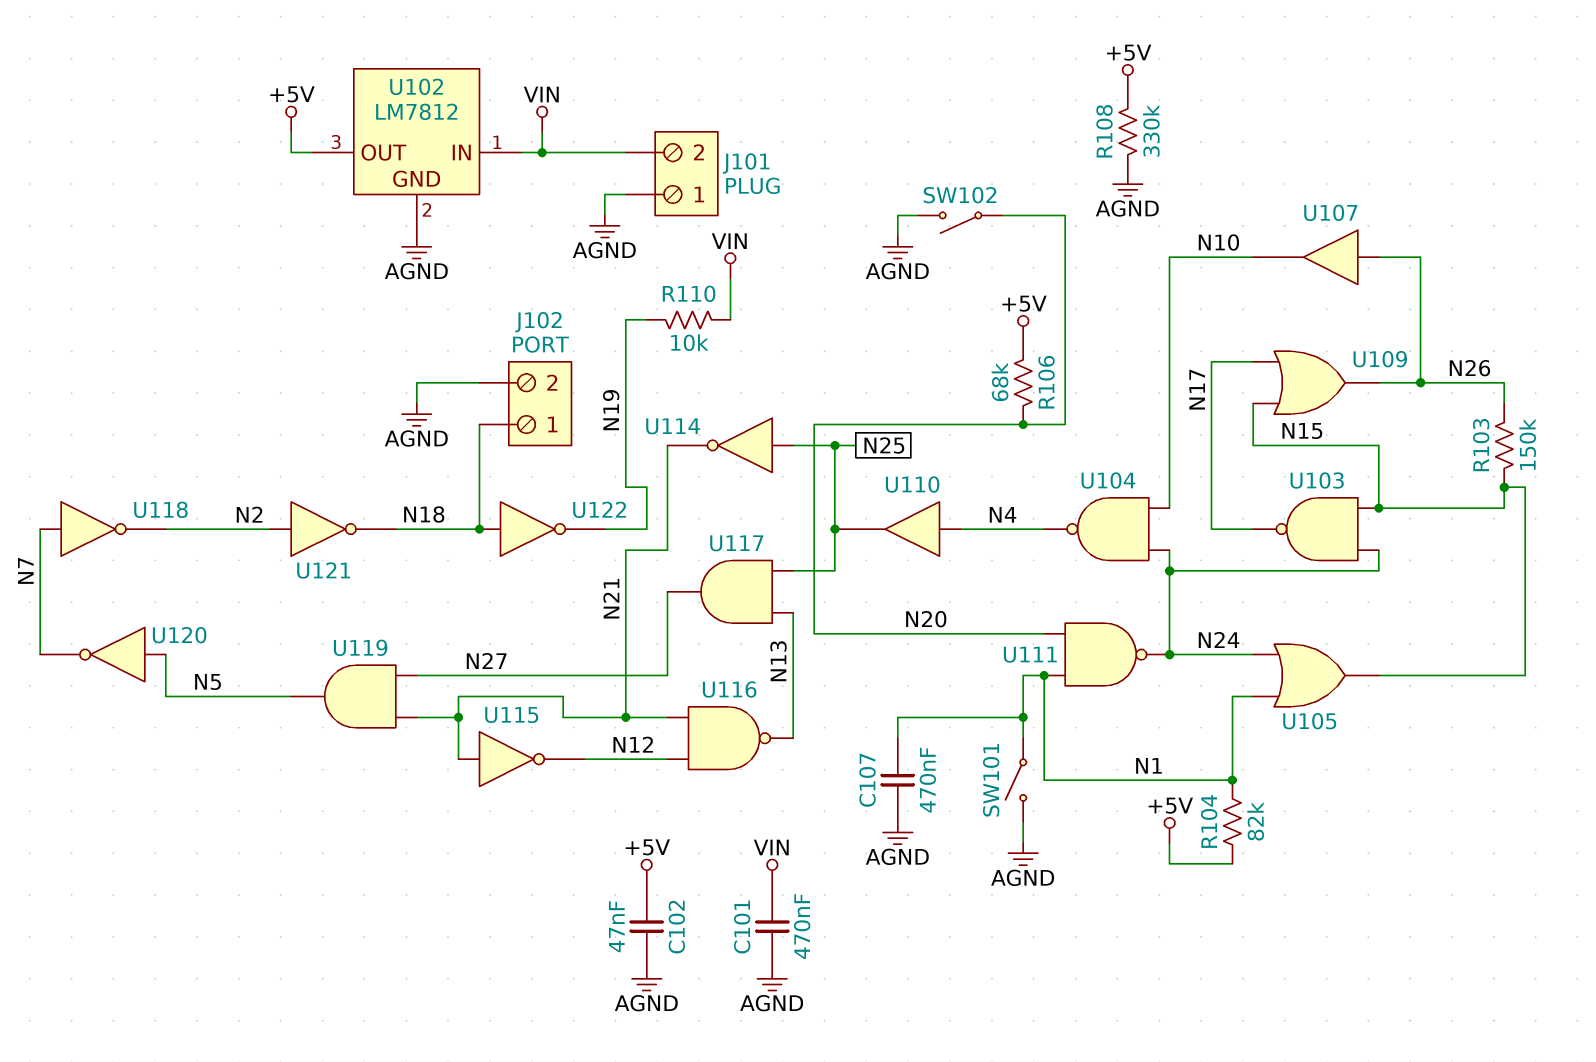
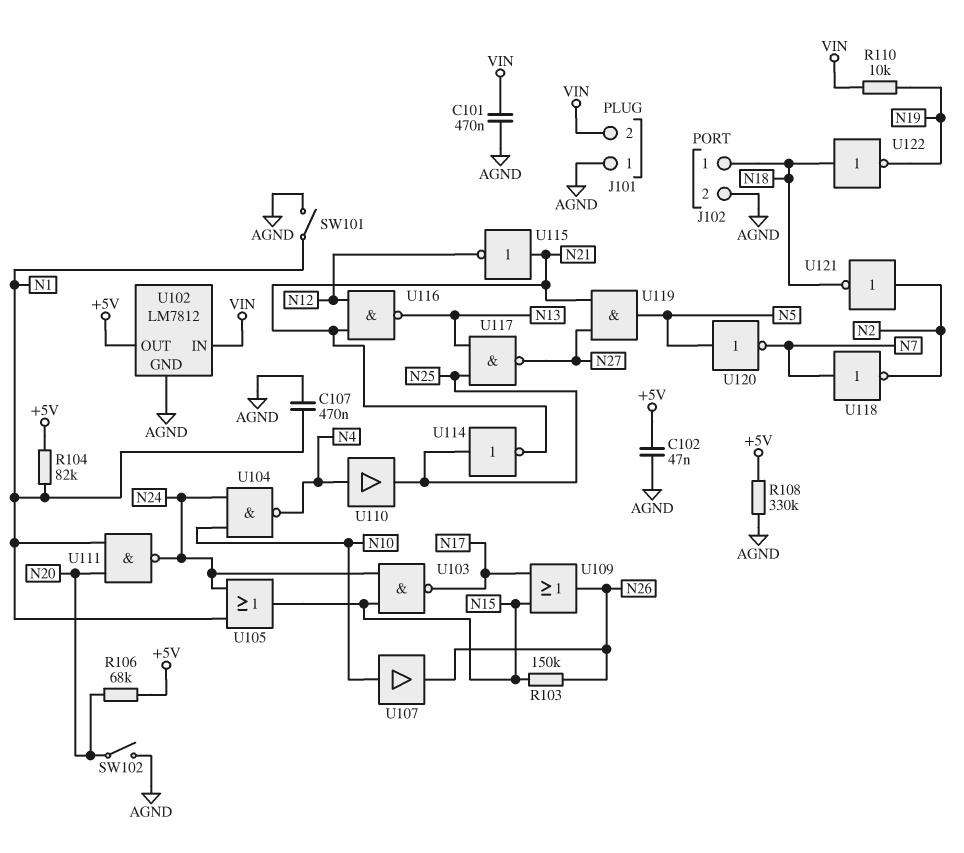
U107: buffer (in N26, out N10) -> buffer (in N10, out N26)
U117: AND (in N13, in N25, out N27) -> NAND (in N13, in N25, out N27)

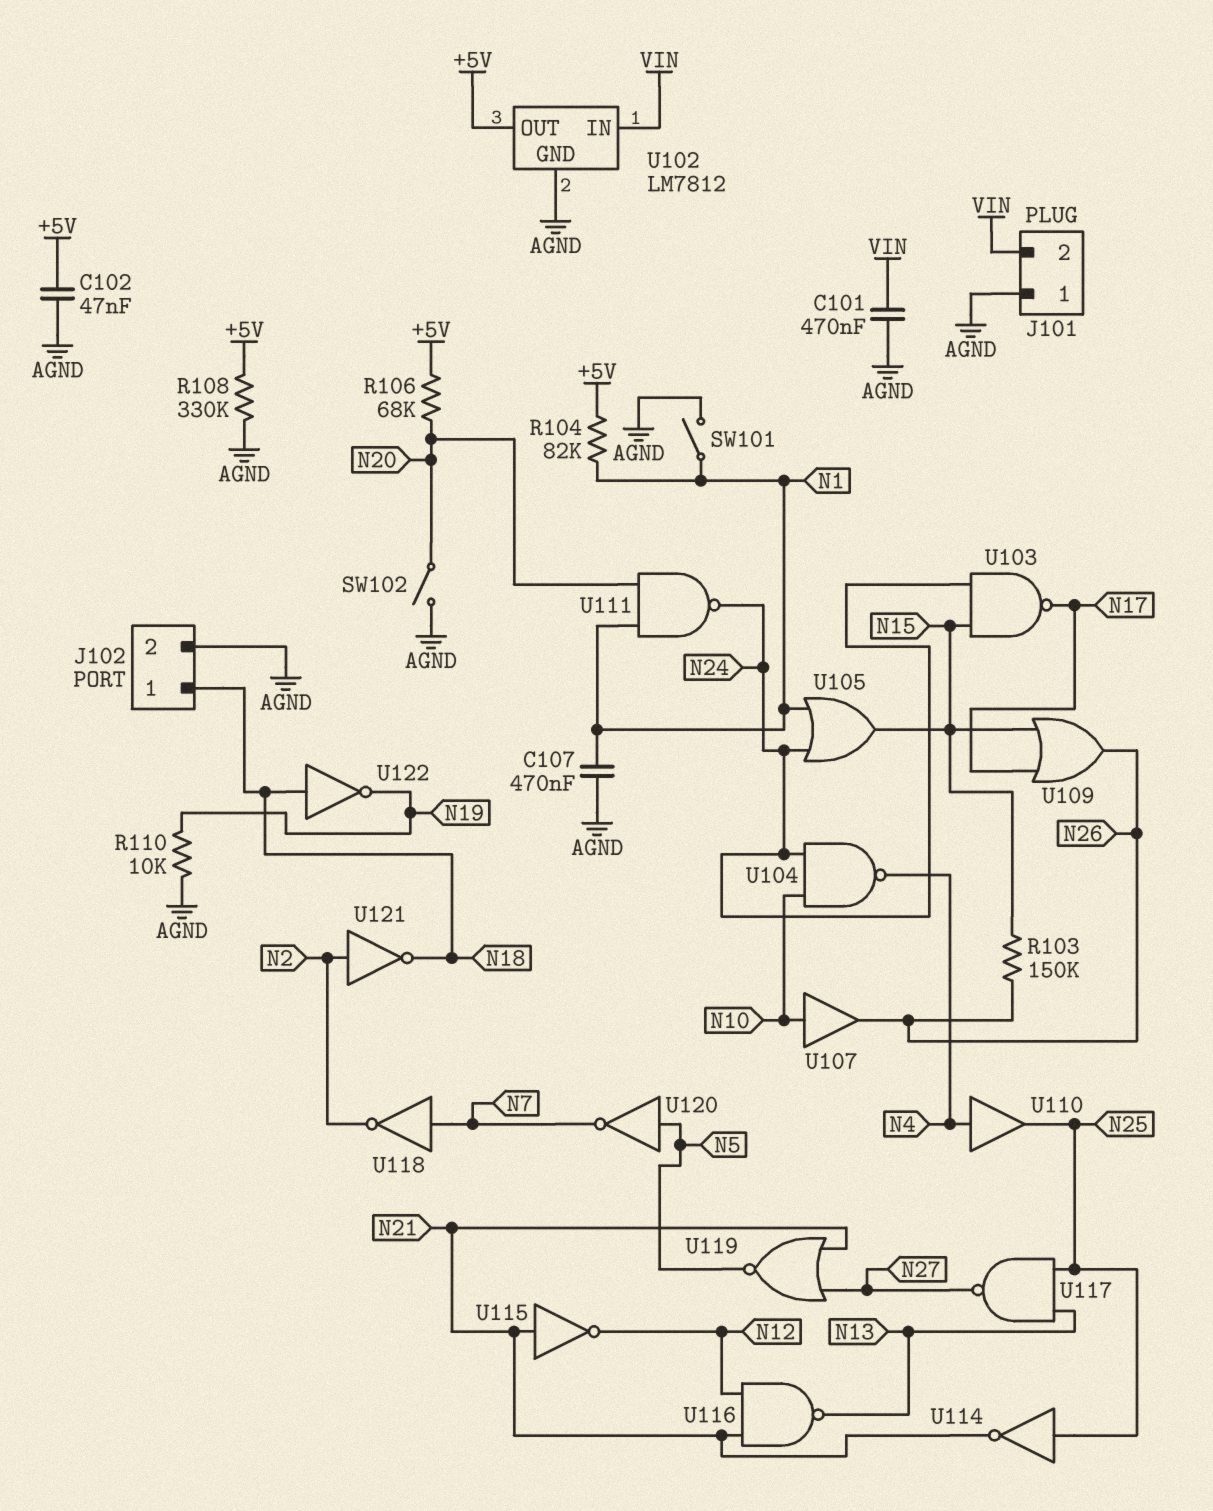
R110: 10k (N19, VIN) -> 10k (AGND, N19)
U119: AND (in N21, in N27, out N5) -> NOR (in N21, in N27, out N5)

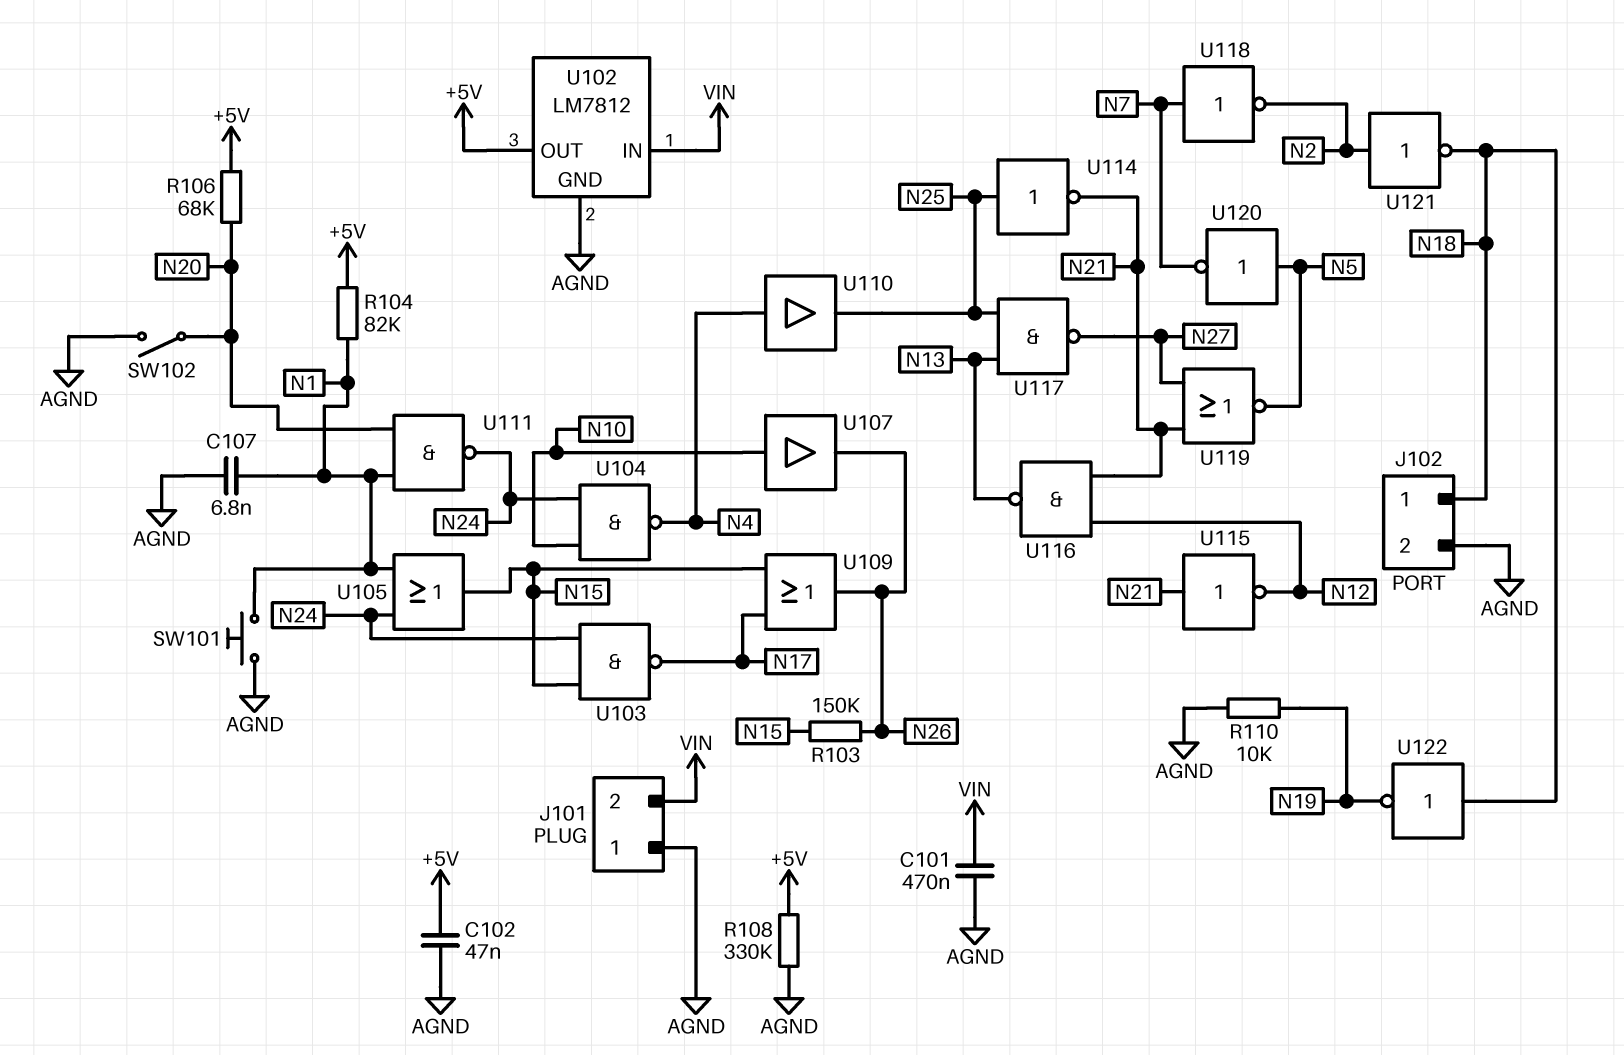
C107: 470nF (AGND, N1) -> 6.8nF (AGND, N1)
SW101: switch (AGND, N1) -> button (AGND, N1)

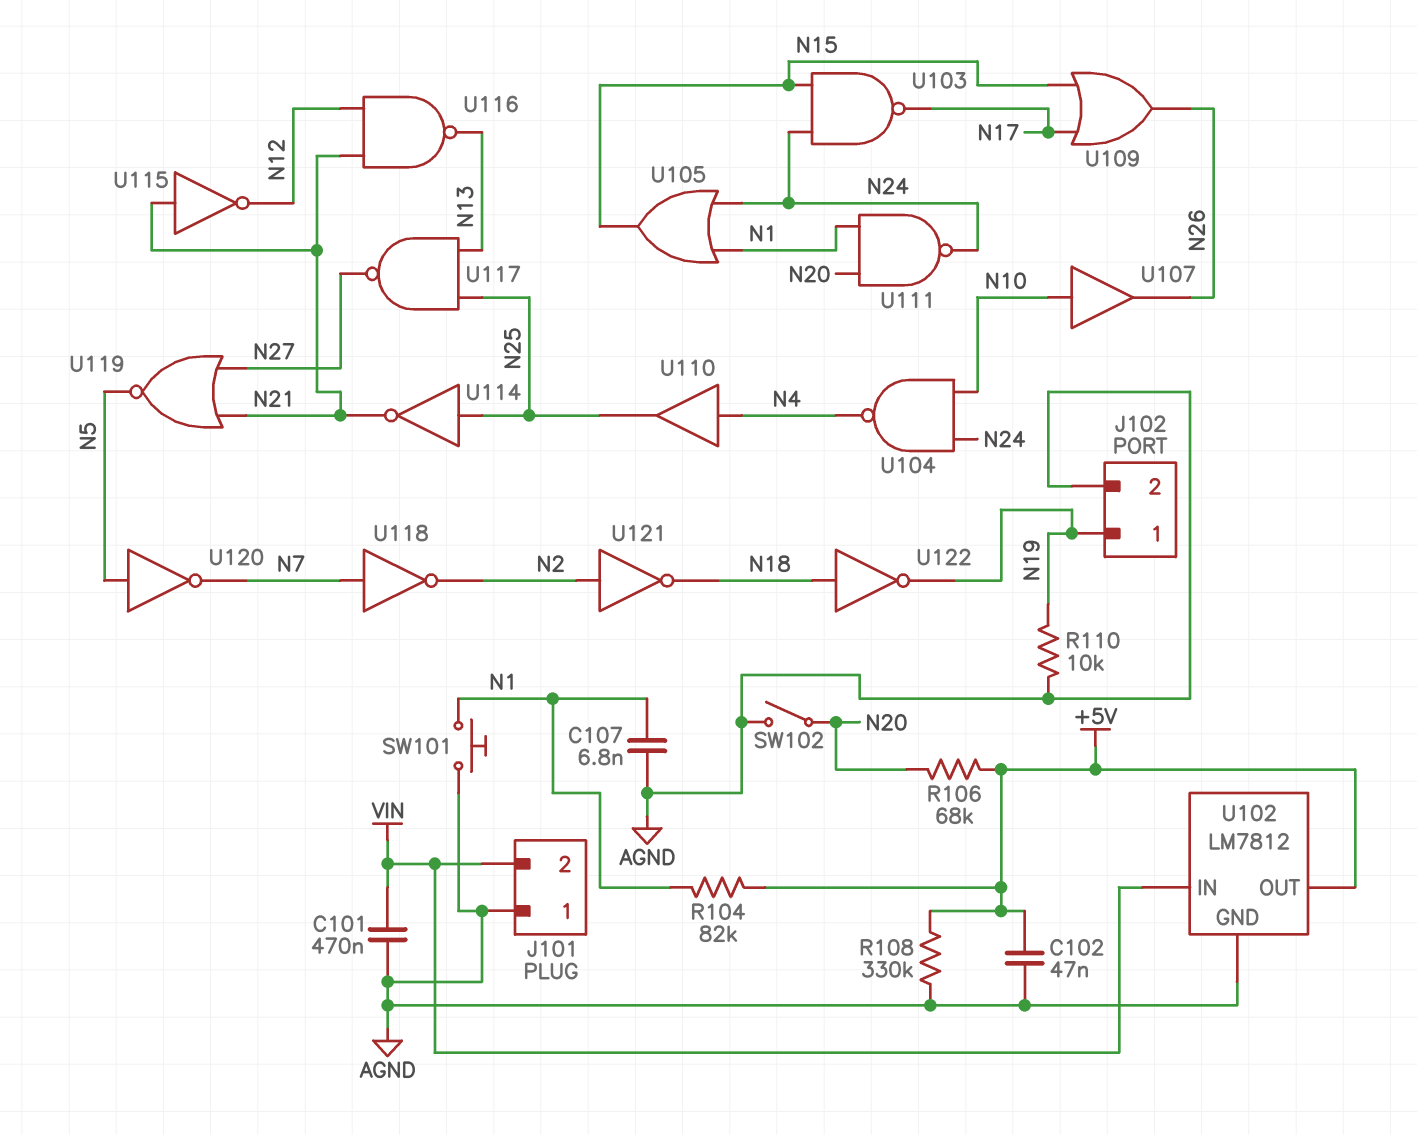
J102 pin 1: N18 -> N19
R103: 150k (N15, N26) -> none

